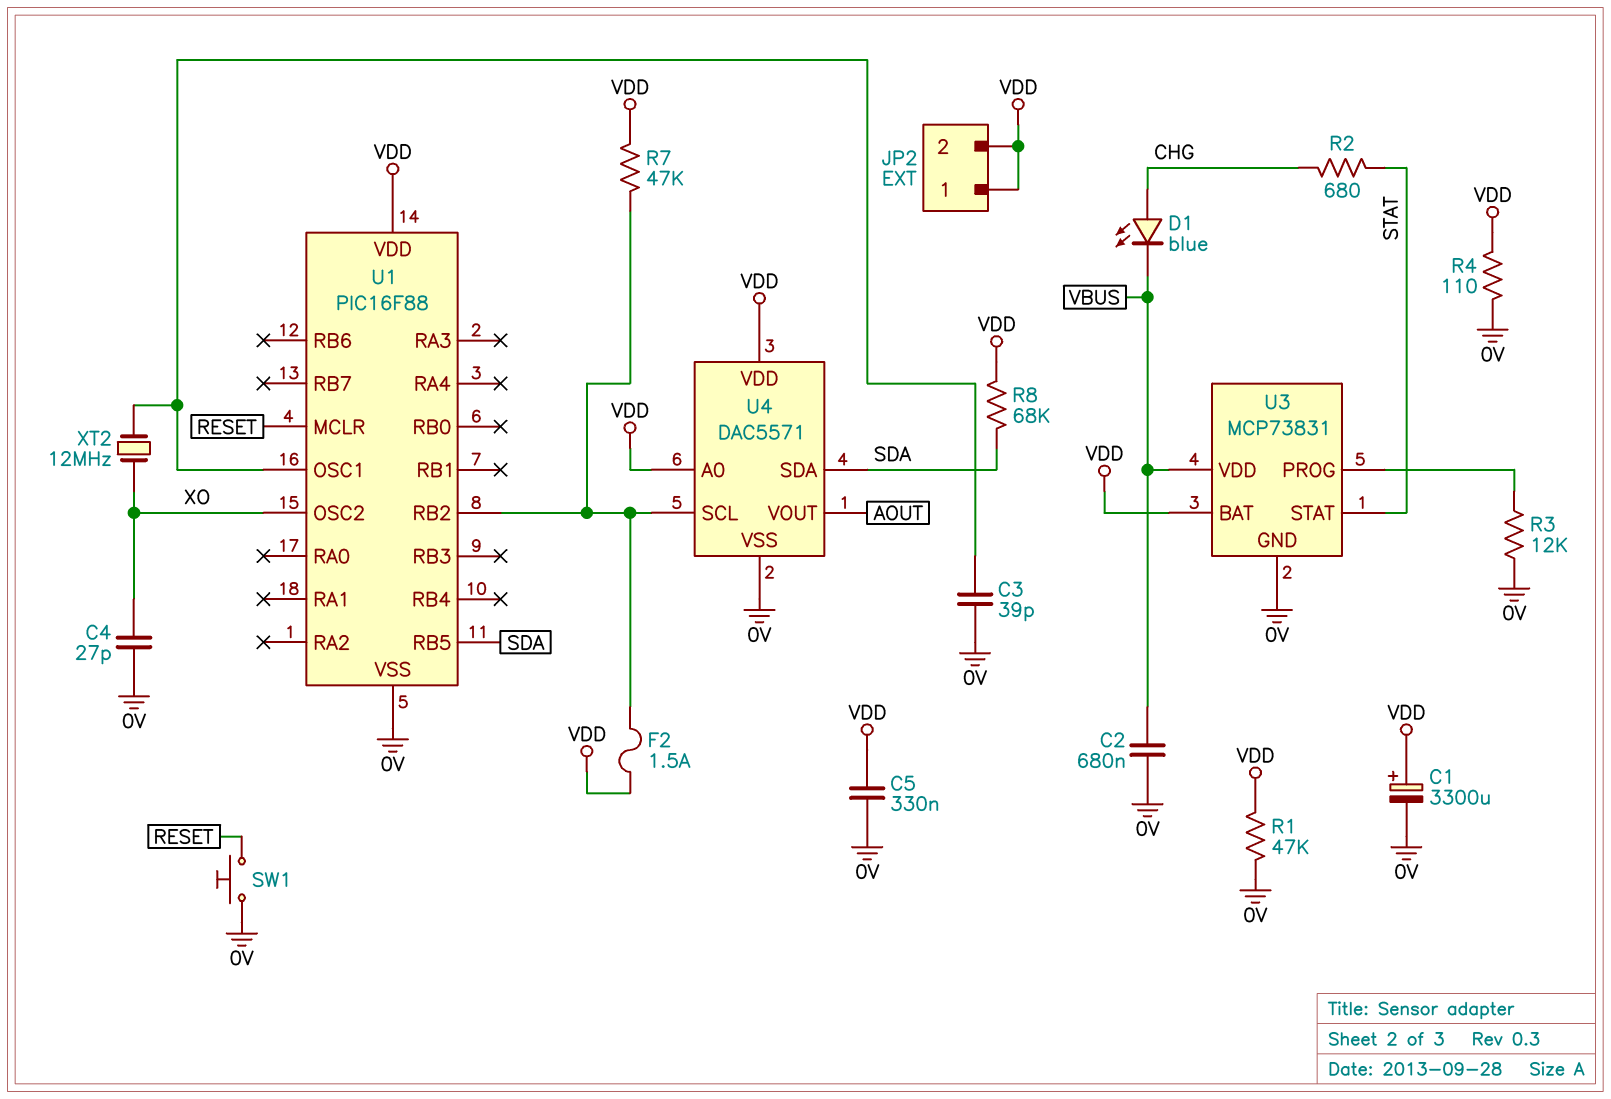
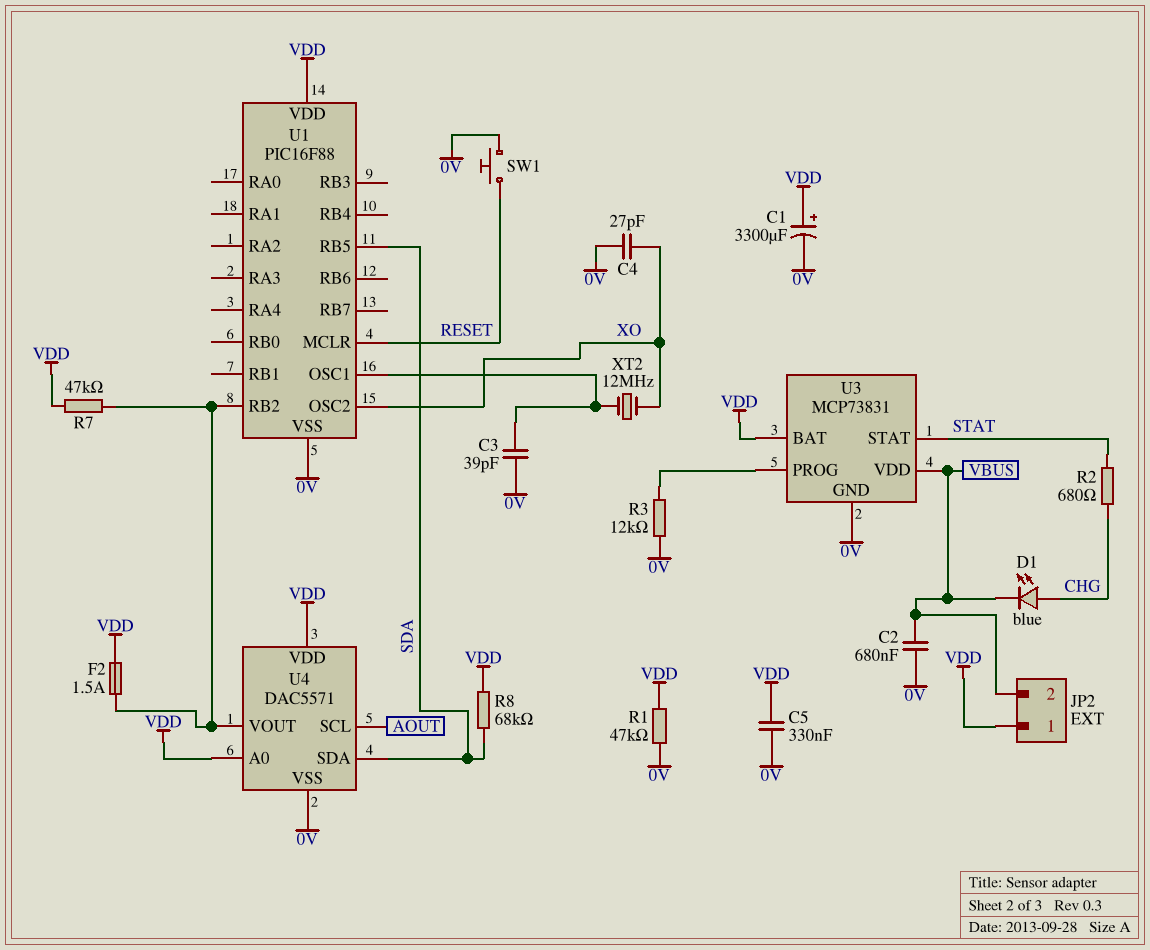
JP2 pin 2: VDD -> VBUS
R4: 110 (0V, VDD) -> none
U4 pin SCL: U1/RB2 -> AOUT
U4 pin VOUT: AOUT -> U1/RB2

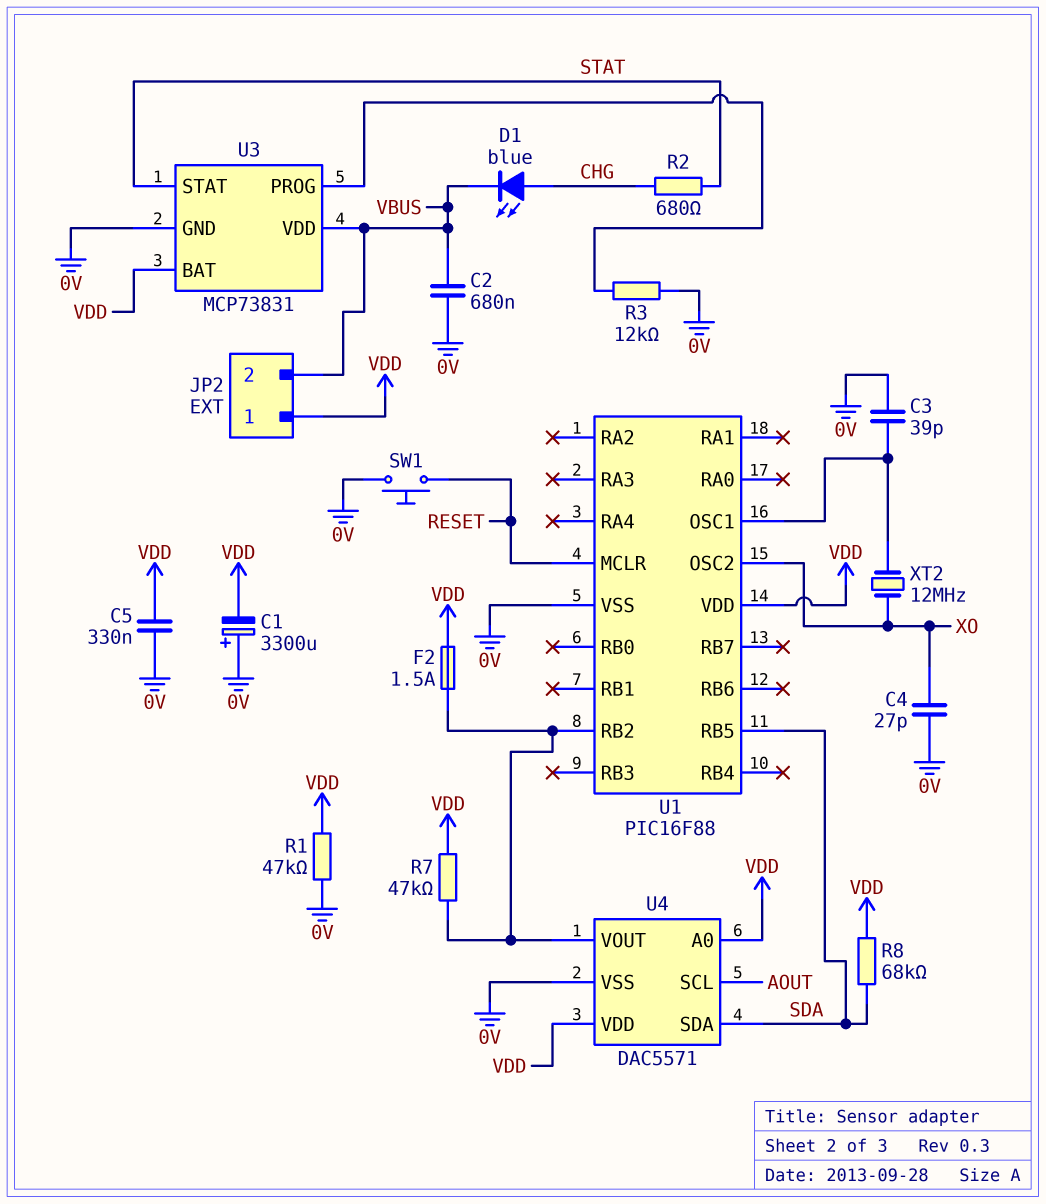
C1: 3300uF (plus VDD, minus 0V) -> 3300uF (plus 0V, minus VDD)

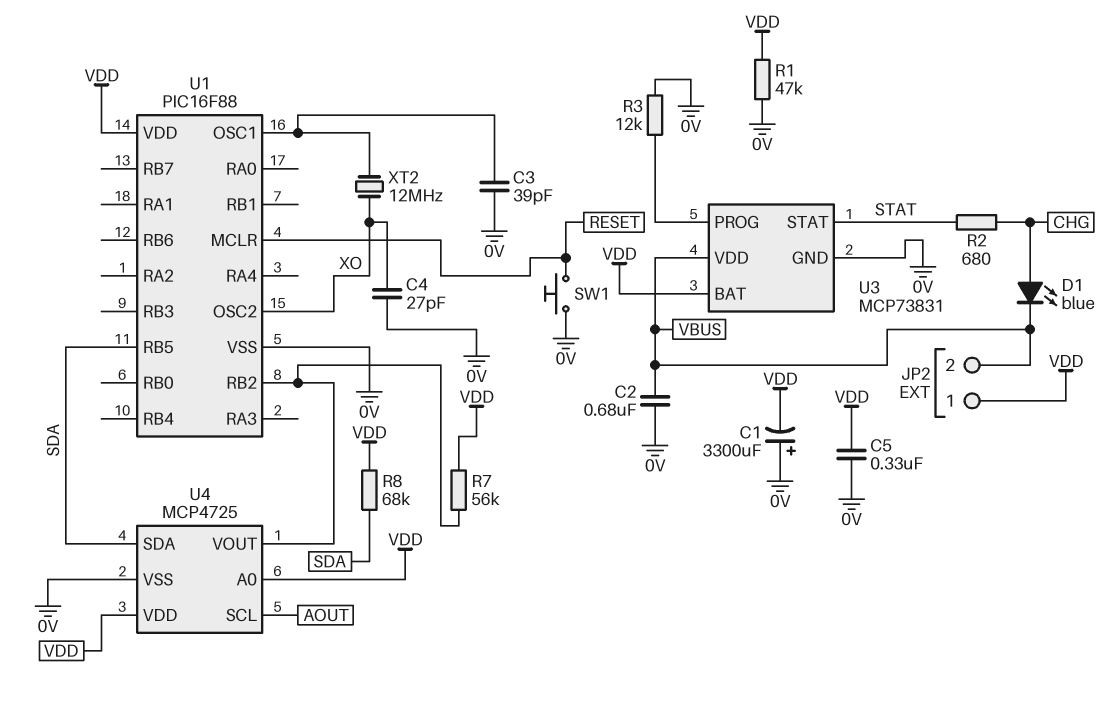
F2: 1.5A (U1/RB2, VDD) -> none
R7: 47k (U1/RB2, VDD) -> 56k (U1/RB2, VDD)
U4: DAC5571 -> MCP4725

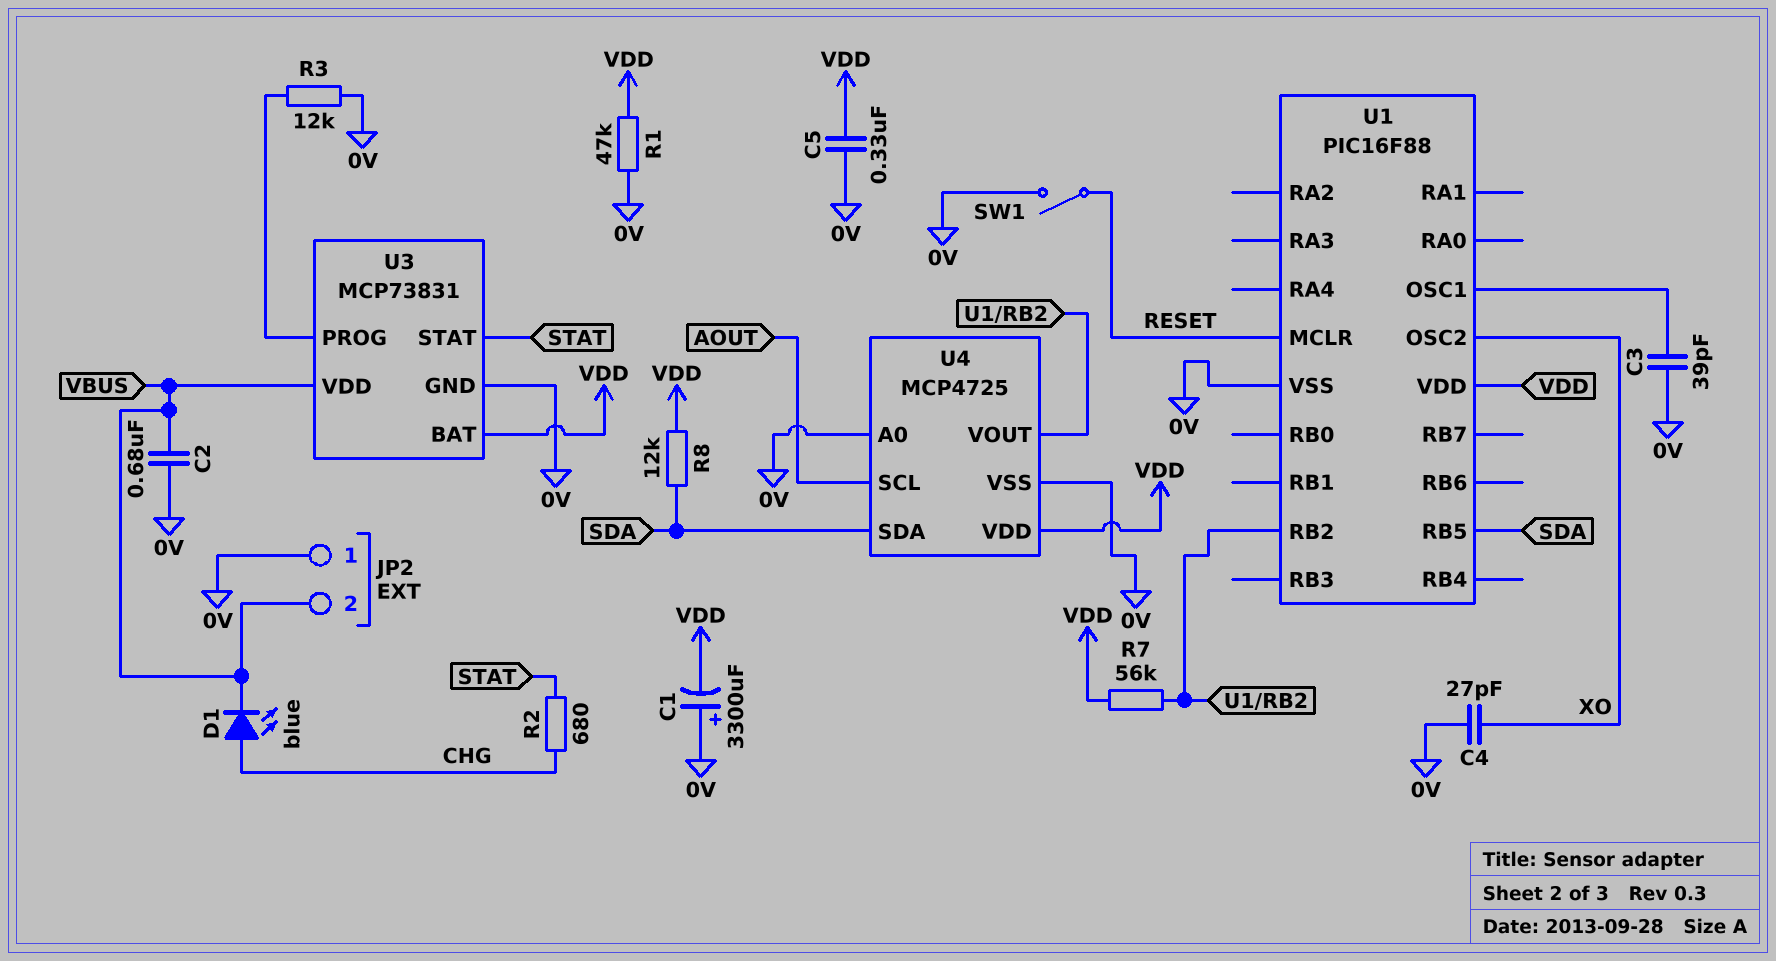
JP2 pin 1: VDD -> 0V
R8: 68k (SDA, VDD) -> 12k (SDA, VDD)
SW1: button (0V, RESET) -> switch (0V, RESET)
U4 pin A0: VDD -> 0V
XT2: 12MHz (U1/OSC1, XO) -> none

